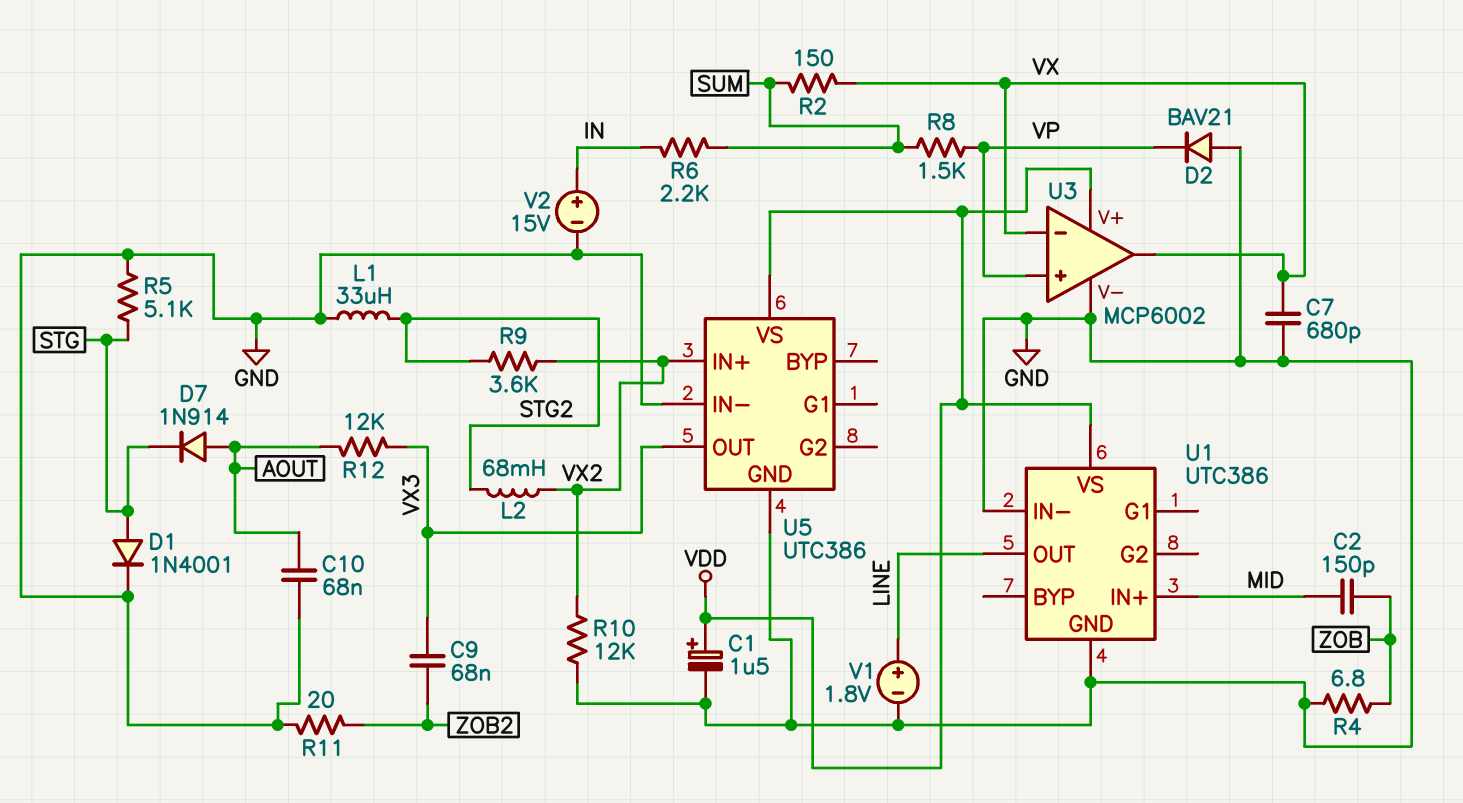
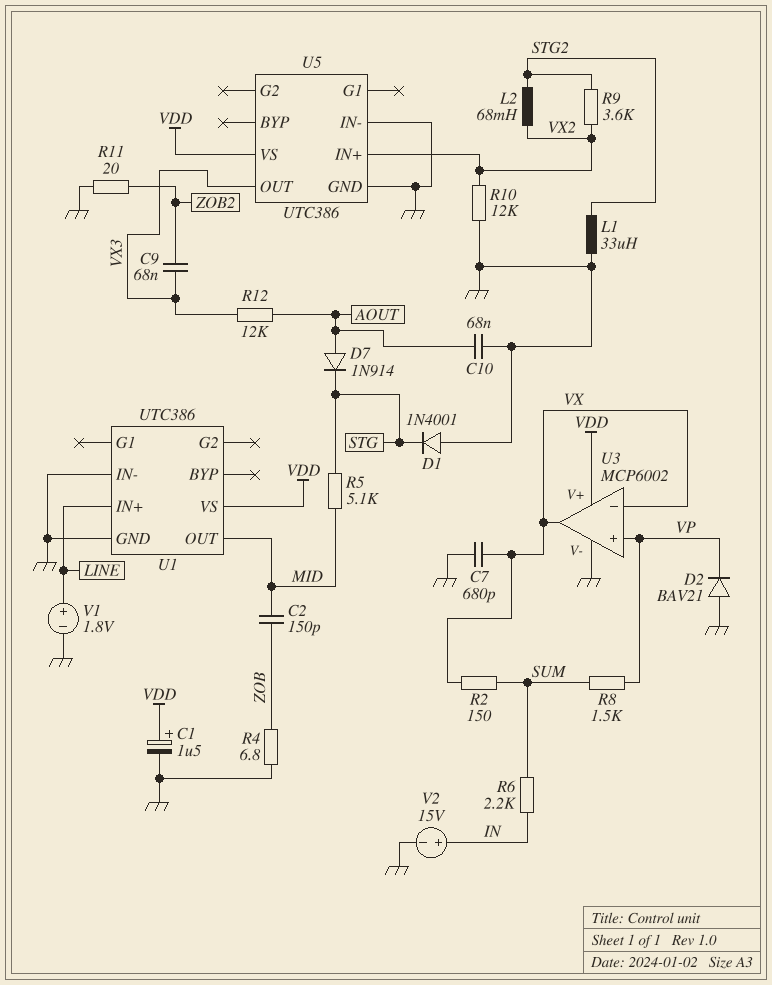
D1: diode 1N4001 (A STG, K GND) -> diode 1N4001 (A GND, K STG)
R5: 5.1k (GND, STG) -> 5.1k (MID, STG)
U1 pin IN+: MID -> LINE
U1 pin OUT: LINE -> MID

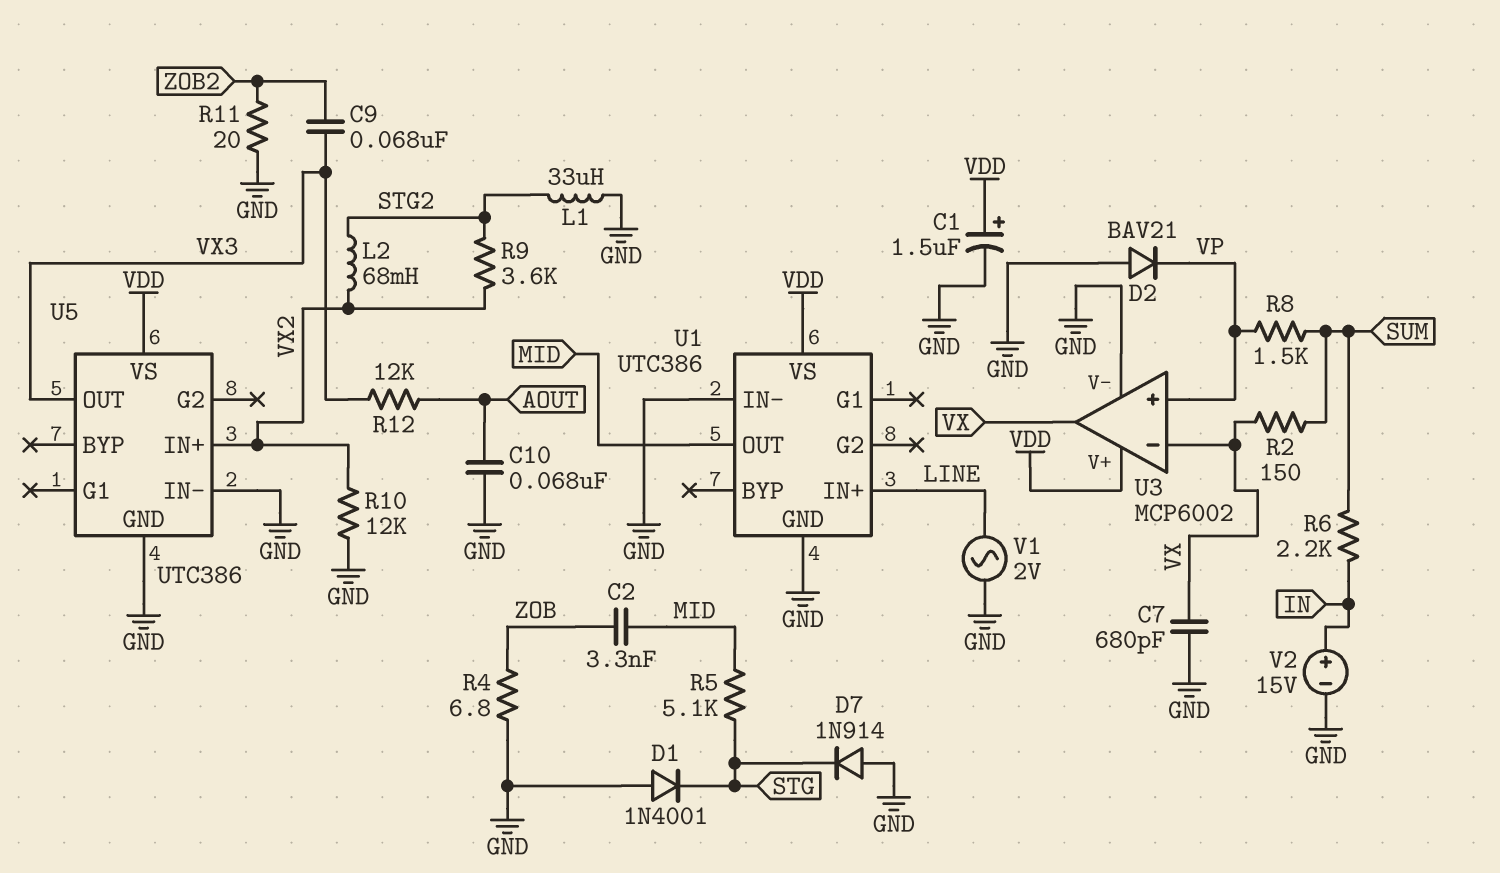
C2: 150pF (MID, ZOB) -> 3.3nF (MID, ZOB)
D7: diode 1N914 (A AOUT, K STG) -> diode 1N914 (A GND, K STG)
V1: 1.8V (plus LINE, minus GND) -> AC 2V (GND, LINE)

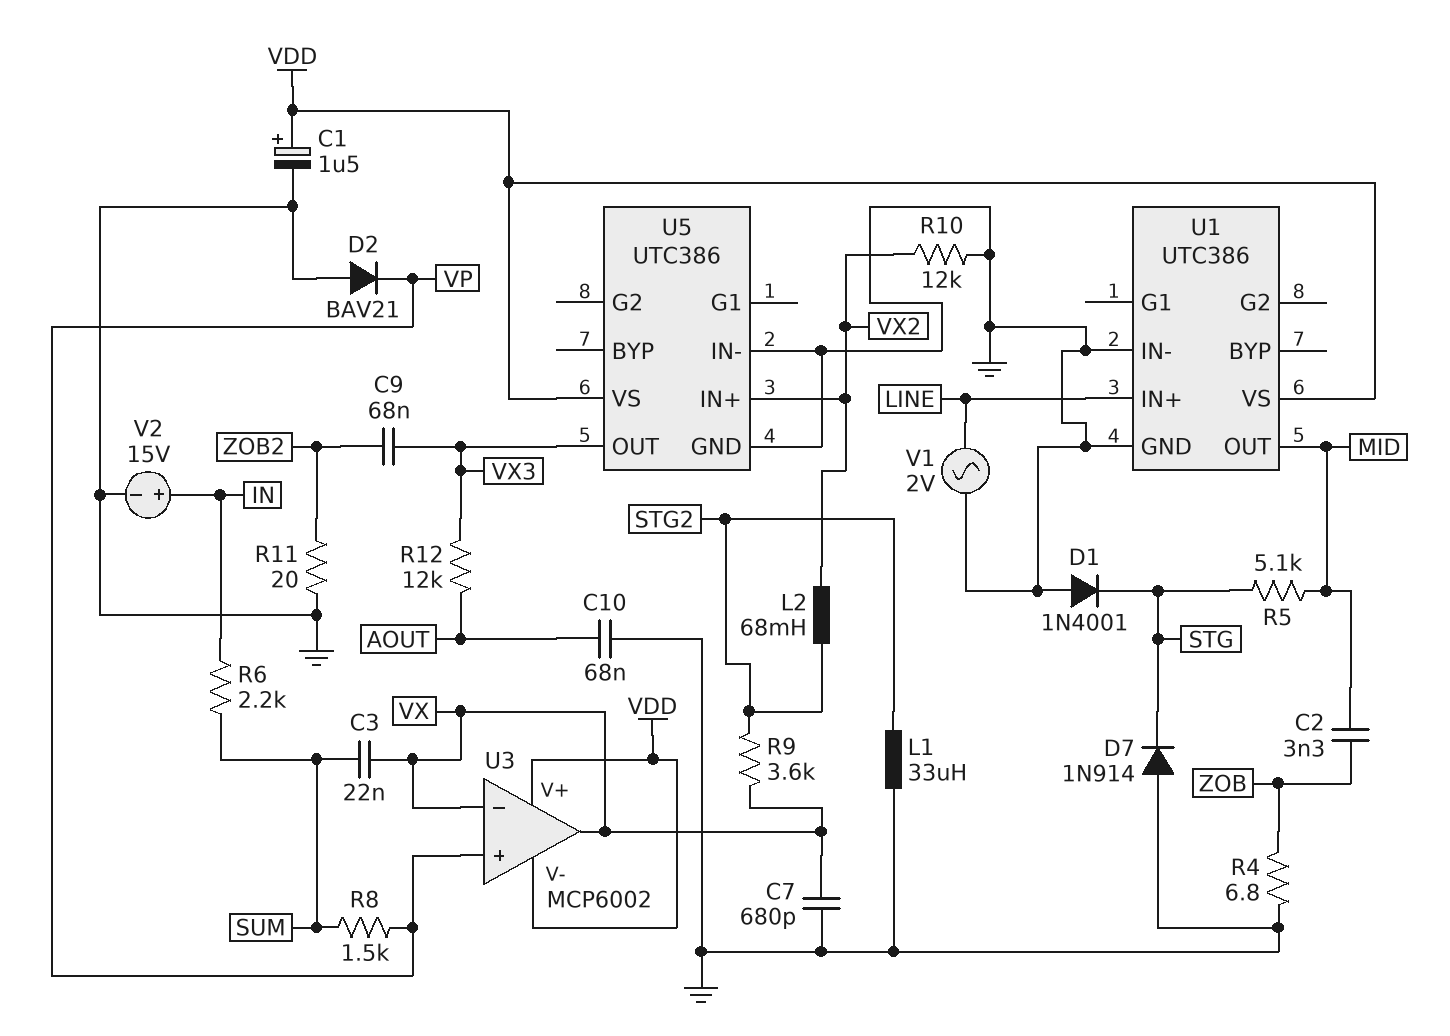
C3: none -> 22nF (SUM, VX)
R2: 150 (SUM, VX) -> none
R9: 3.6k (STG2, VX2) -> 3.6k (STG2, VX)
U3 pin V-: GND -> VDD

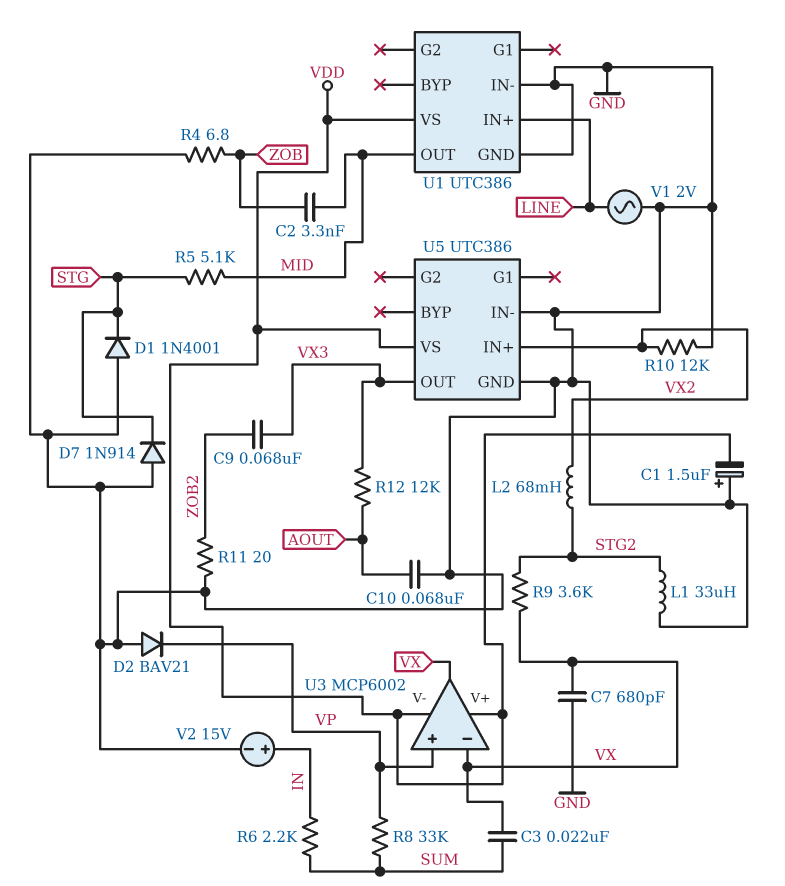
C1: 1.5uF (plus VDD, minus GND) -> 1.5uF (plus GND, minus VDD)
R8: 1.5k (SUM, VP) -> 33k (SUM, VP)

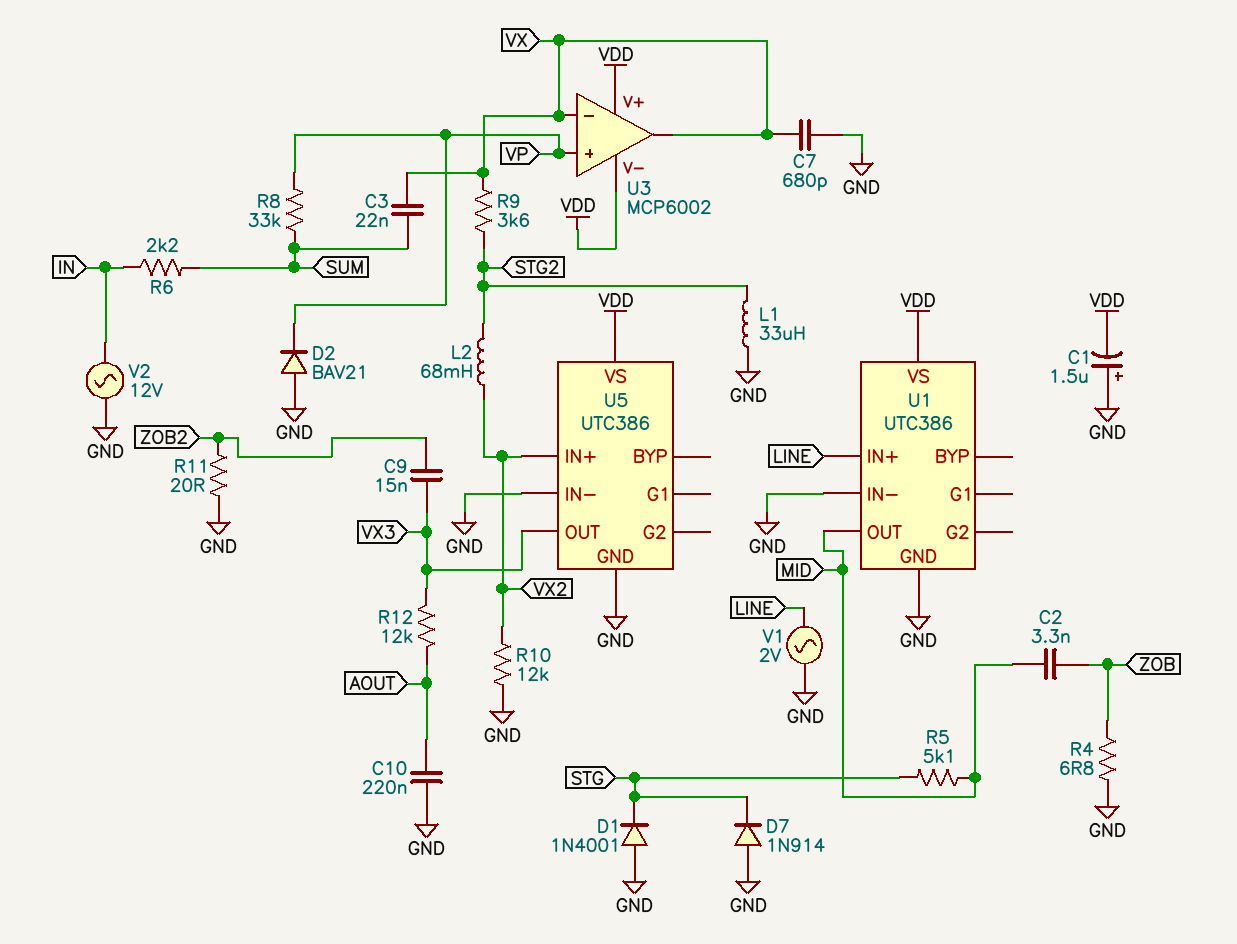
C9: 68nF (VX3, ZOB2) -> 15nF (VX3, ZOB2)
C10: 68nF (AOUT, GND) -> 220nF (AOUT, GND)
V2: 15V (plus IN, minus GND) -> AC 12V (GND, IN)

